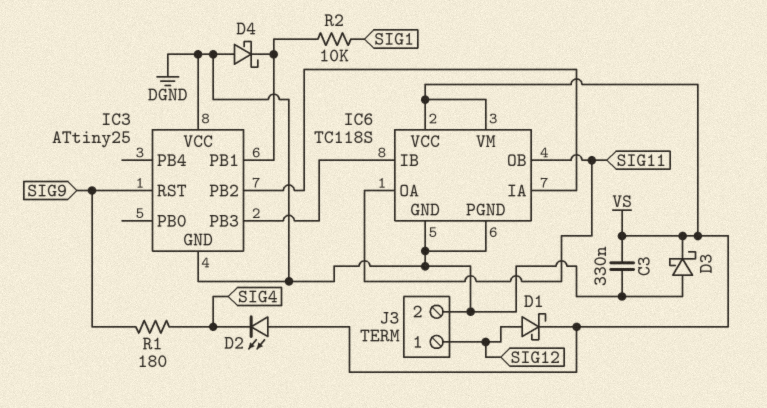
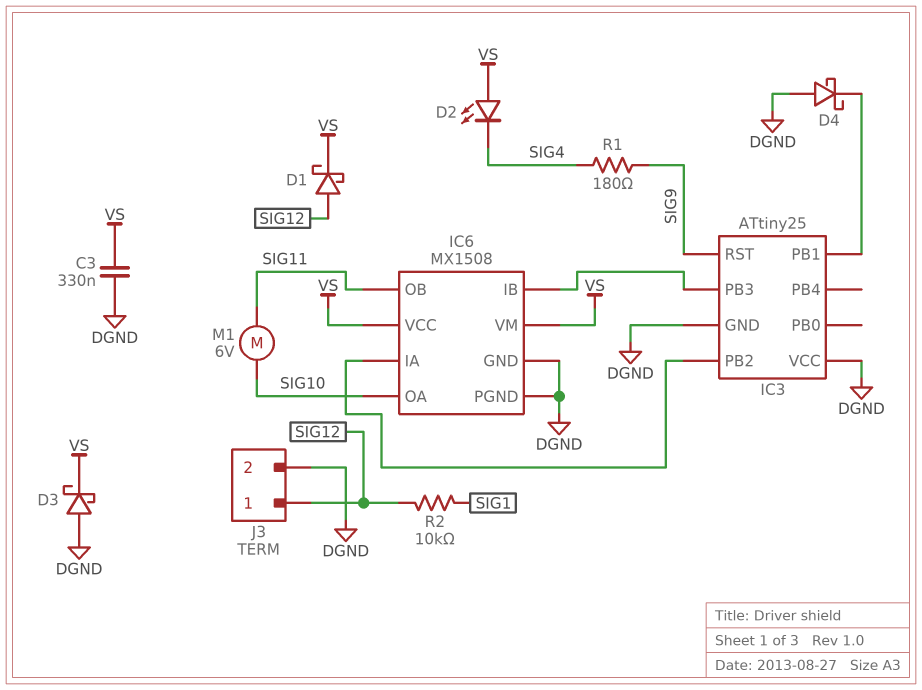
IC6: TC118S -> MX1508
IC6 pin OA: SIG11 -> SIG10
M1: none -> motor 6V (SIG10, SIG11)
R2: 10k (IC3/PB1, SIG1) -> 10k (SIG1, SIG12)

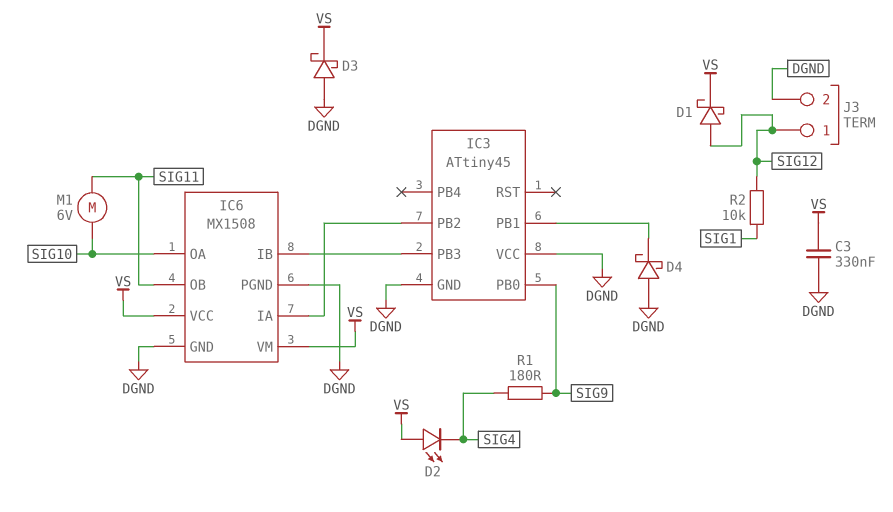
IC3: ATtiny25 -> ATtiny45
IC3 pin PB0: none -> SIG9
IC3 pin RST: SIG9 -> none

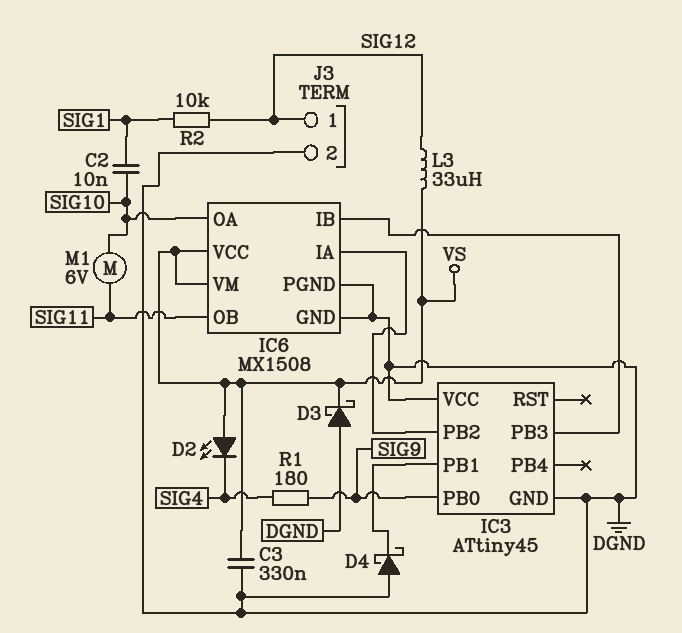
C2: none -> 10nF (SIG1, SIG10)
D1: schottky (A SIG12, K VS) -> none
L3: none -> 33uH (SIG12, VS)

